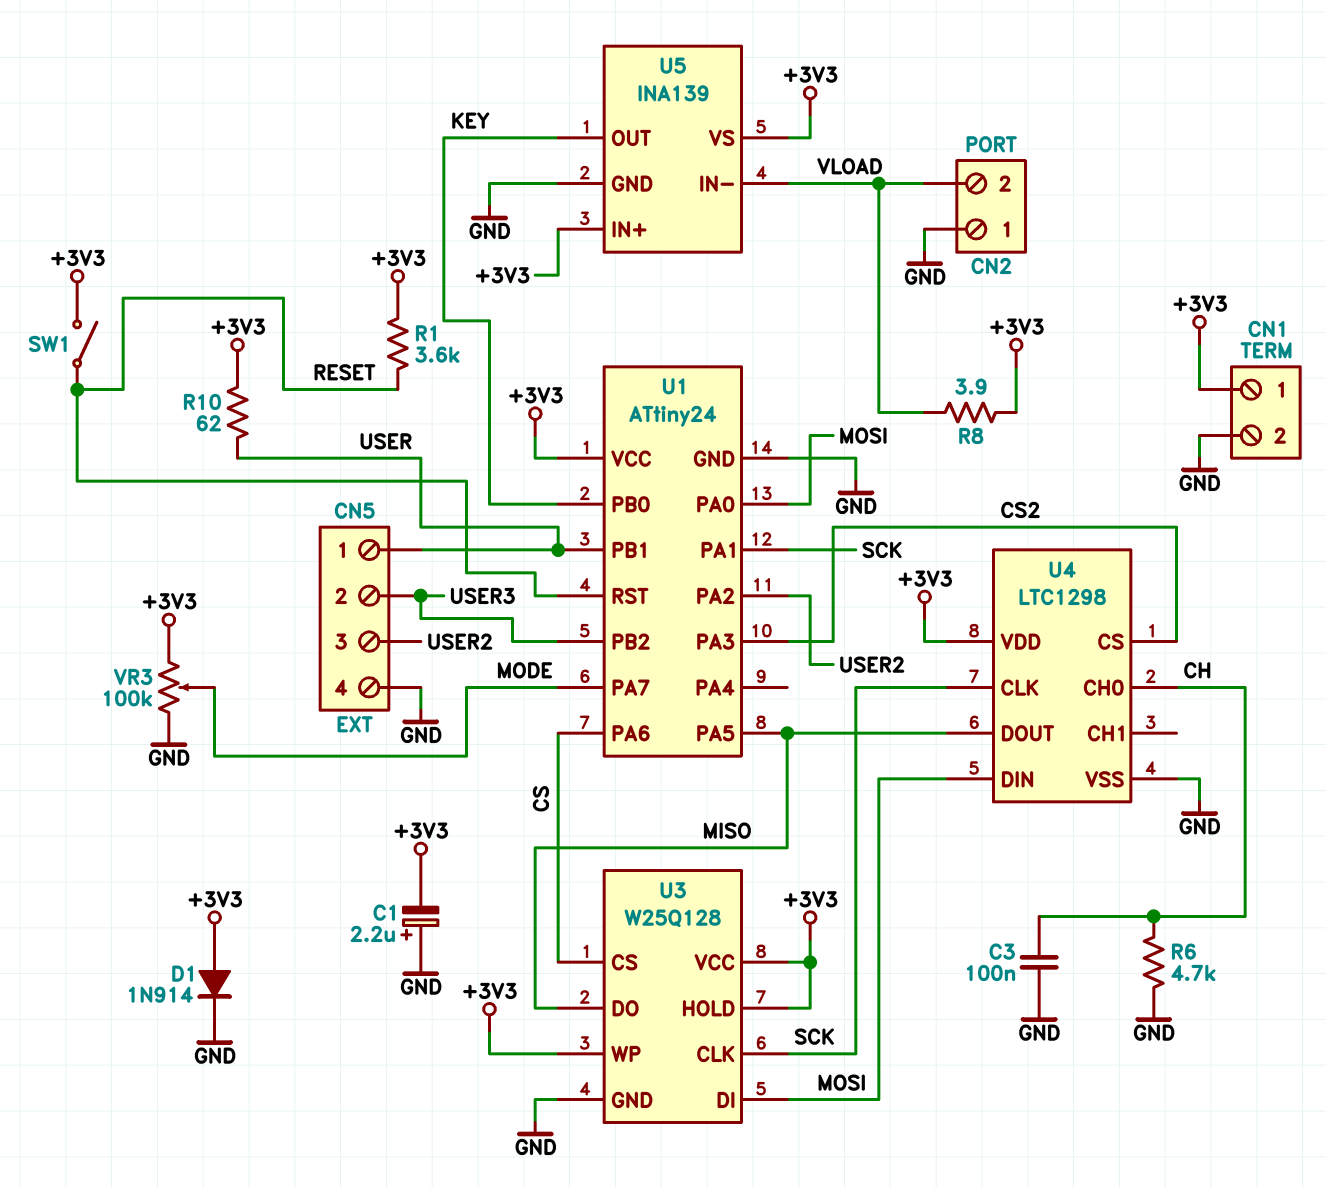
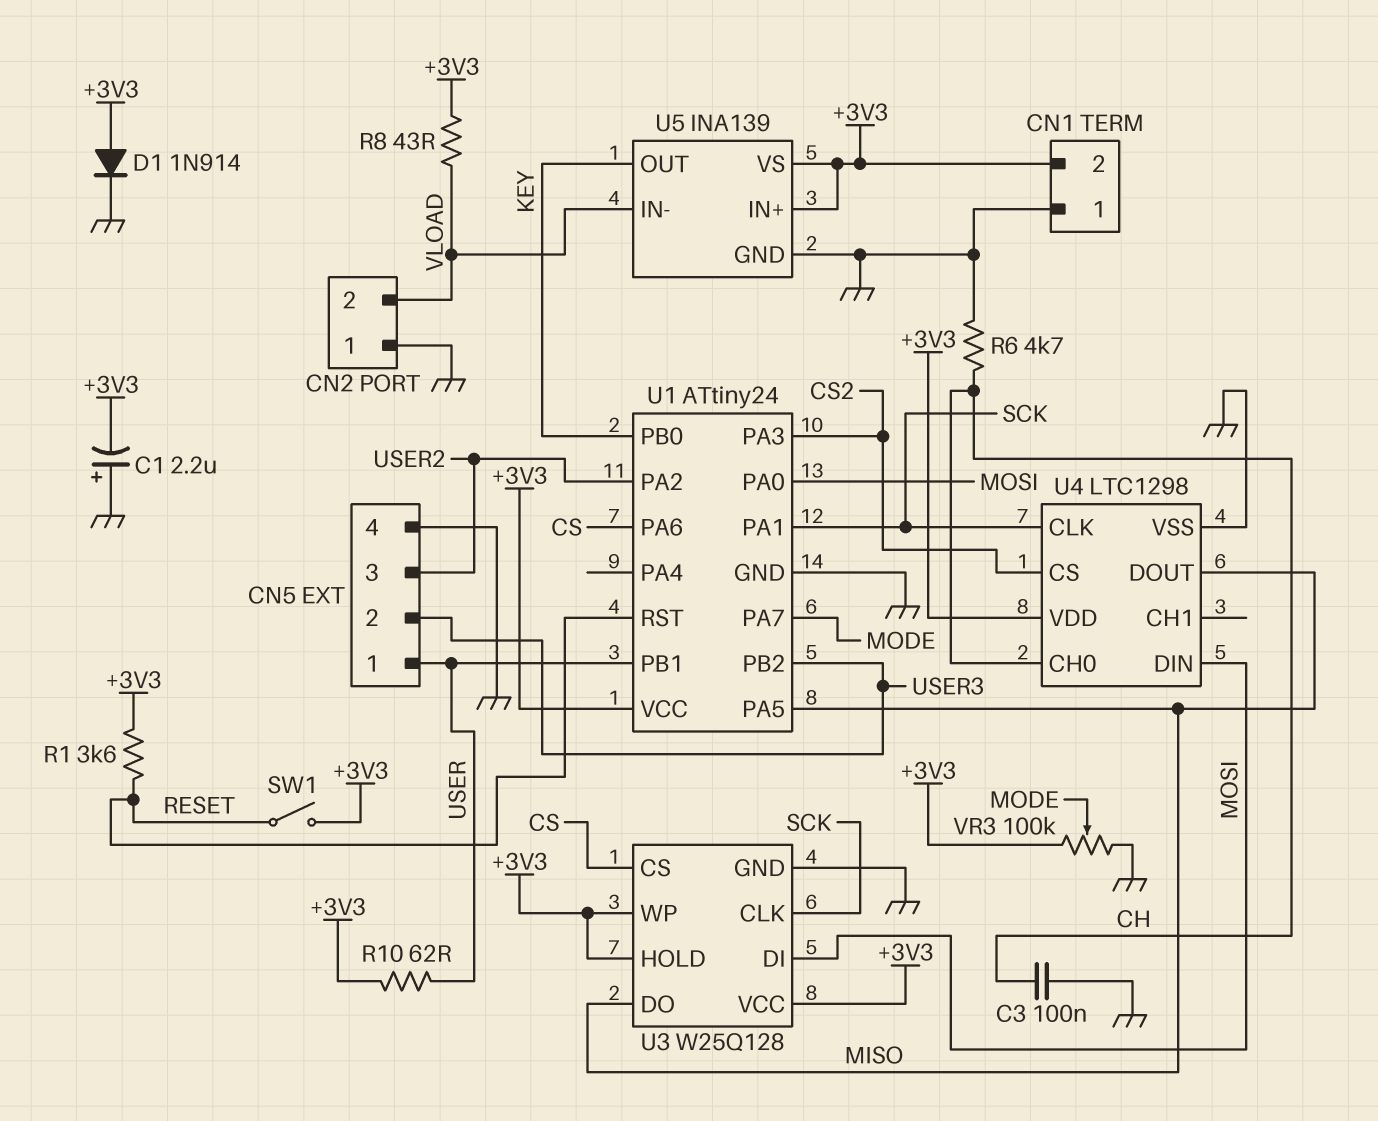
CN1 pin 1: +3V3 -> GND
CN1 pin 2: GND -> +3V3
R8: 3.9 (+3V3, VLOAD) -> 43 (+3V3, VLOAD)

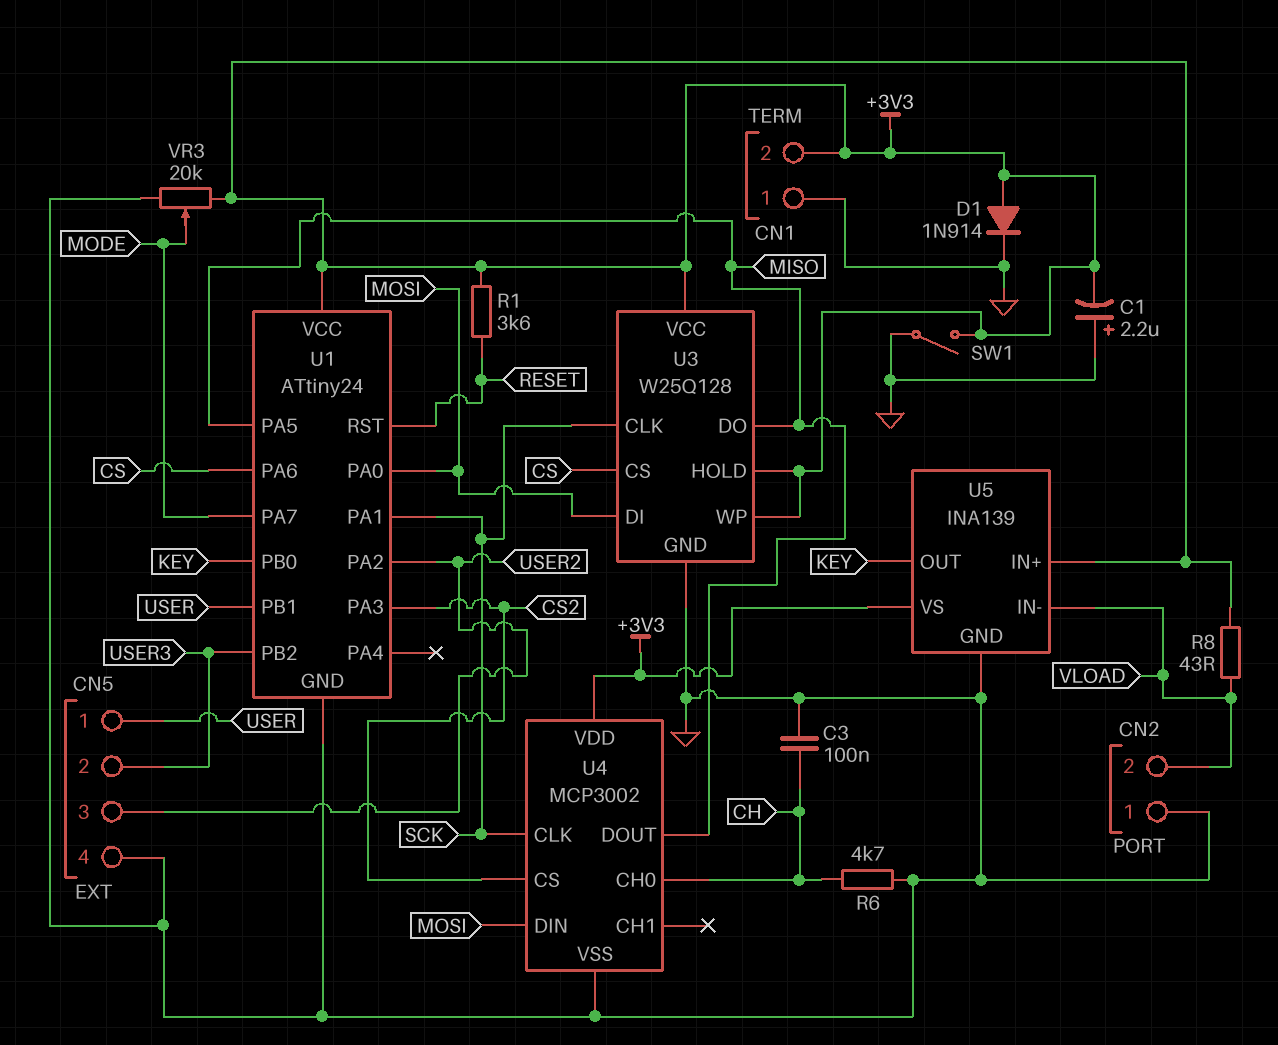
R10: 62 (+3V3, USER) -> none
SW1: switch (+3V3, RESET) -> switch (+3V3, GND)
U4: LTC1298 -> MCP3002
VR3: 100k (+3V3, GND, wiper MODE) -> 20k (+3V3, GND, wiper MODE)

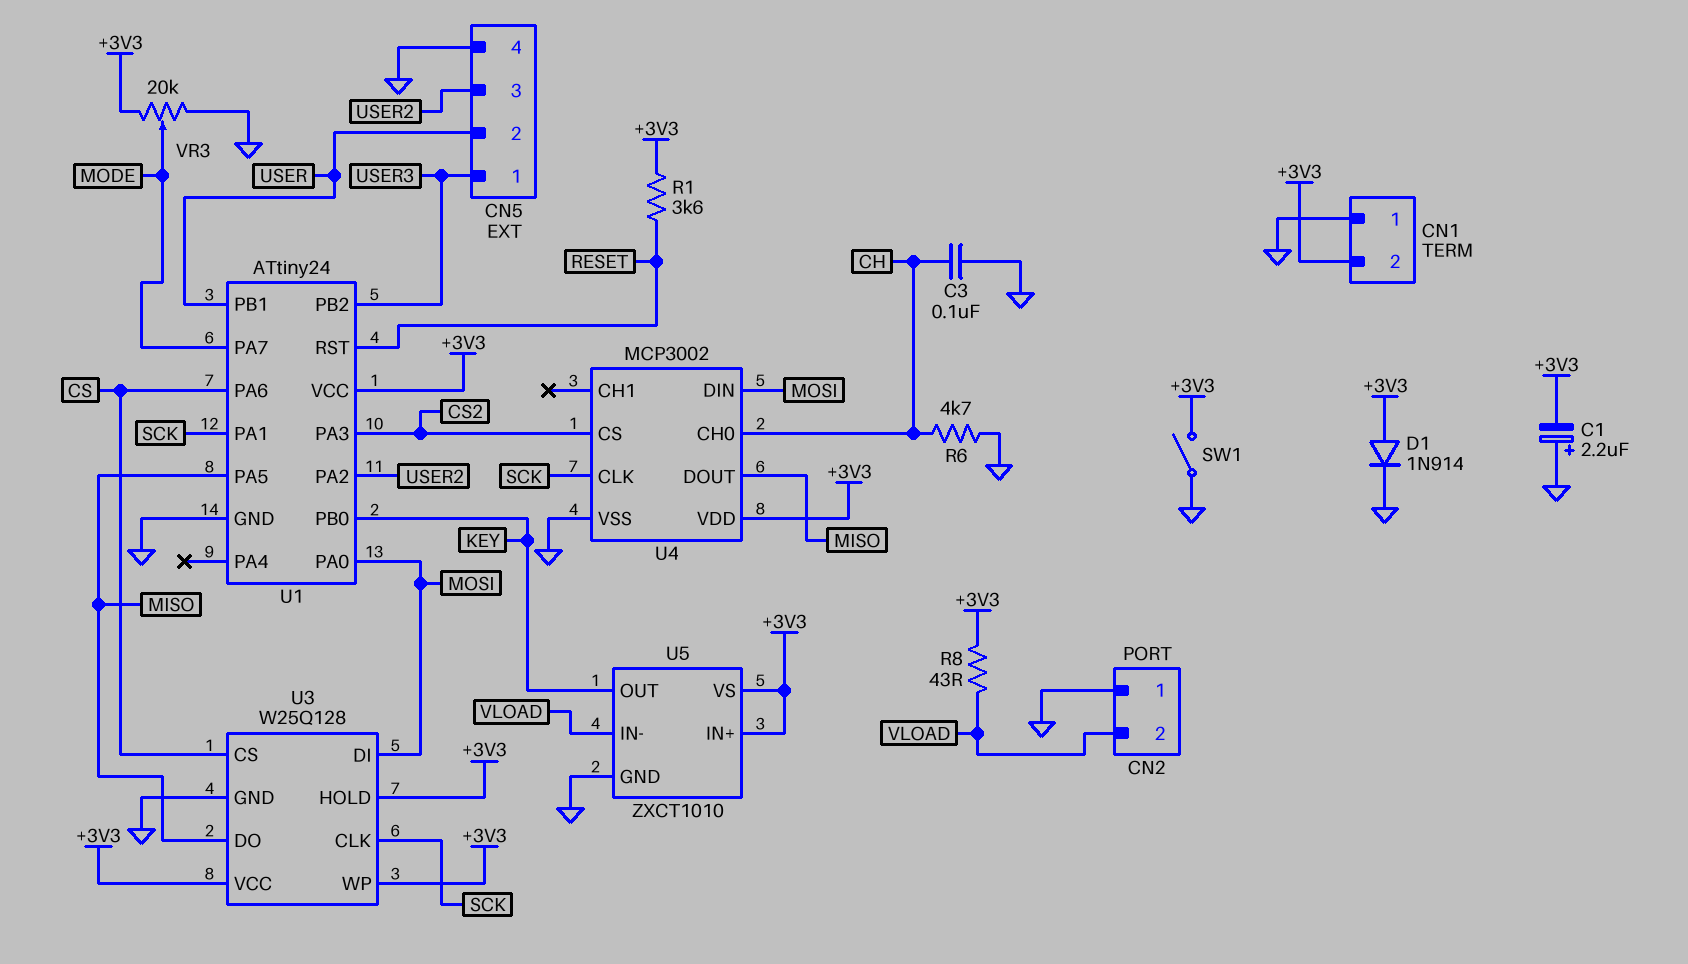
CN5 pin 1: USER -> USER3
CN5 pin 2: USER3 -> USER
U5: INA139 -> ZXCT1010

